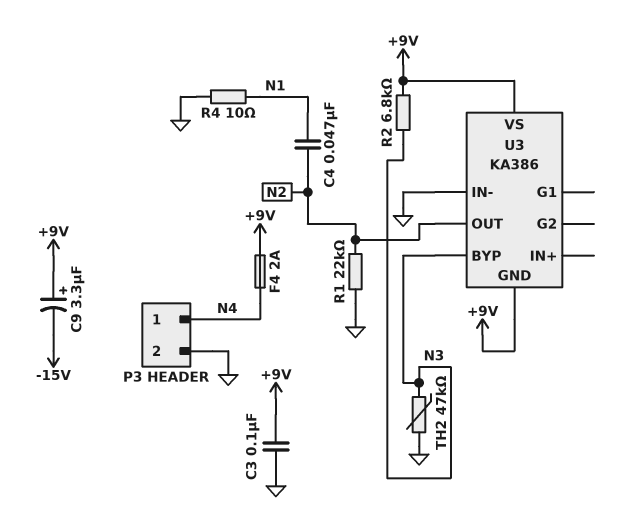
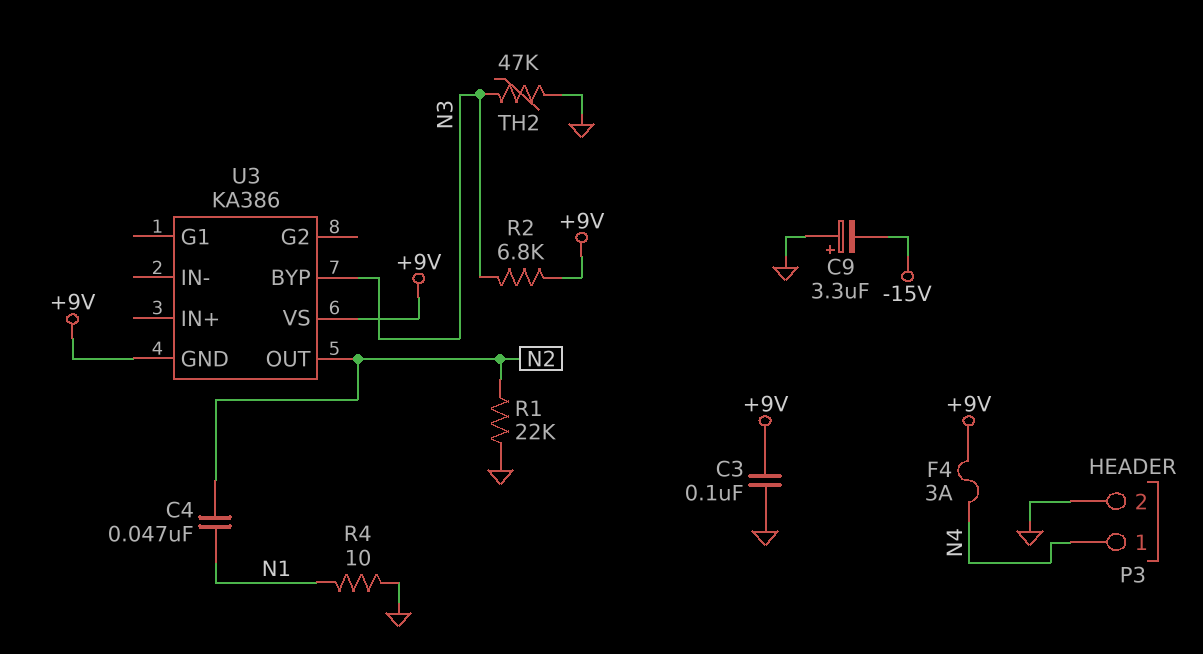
C9: 3.3uF (plus +9V, minus -15V) -> 3.3uF (plus GND, minus -15V)
F4: 2A (+9V, N4) -> 3A (+9V, N4)
U3 pin IN-: GND -> none

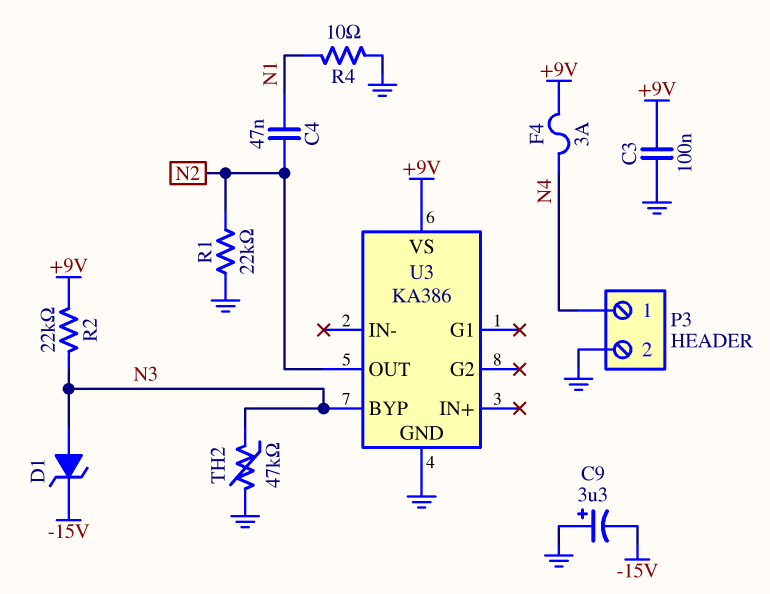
D1: none -> zener (A N3, K -15V)
R2: 6.8k (+9V, N3) -> 22k (+9V, N3)
U3 pin GND: +9V -> GND

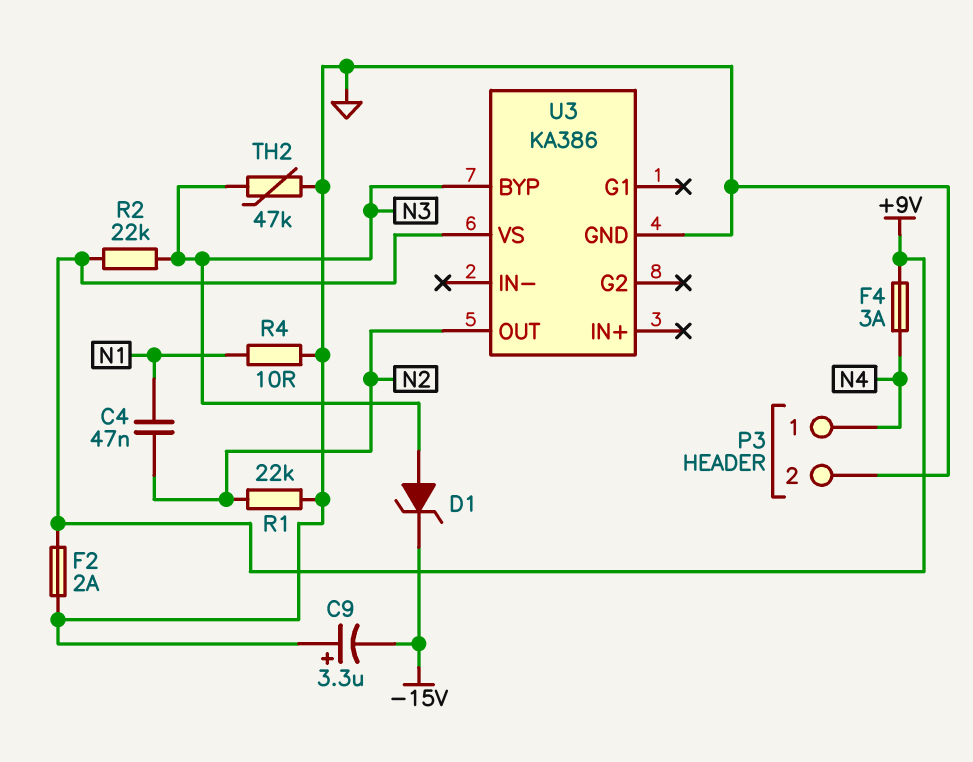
C3: 100nF (+9V, GND) -> none
F2: none -> 2A (+9V, GND)

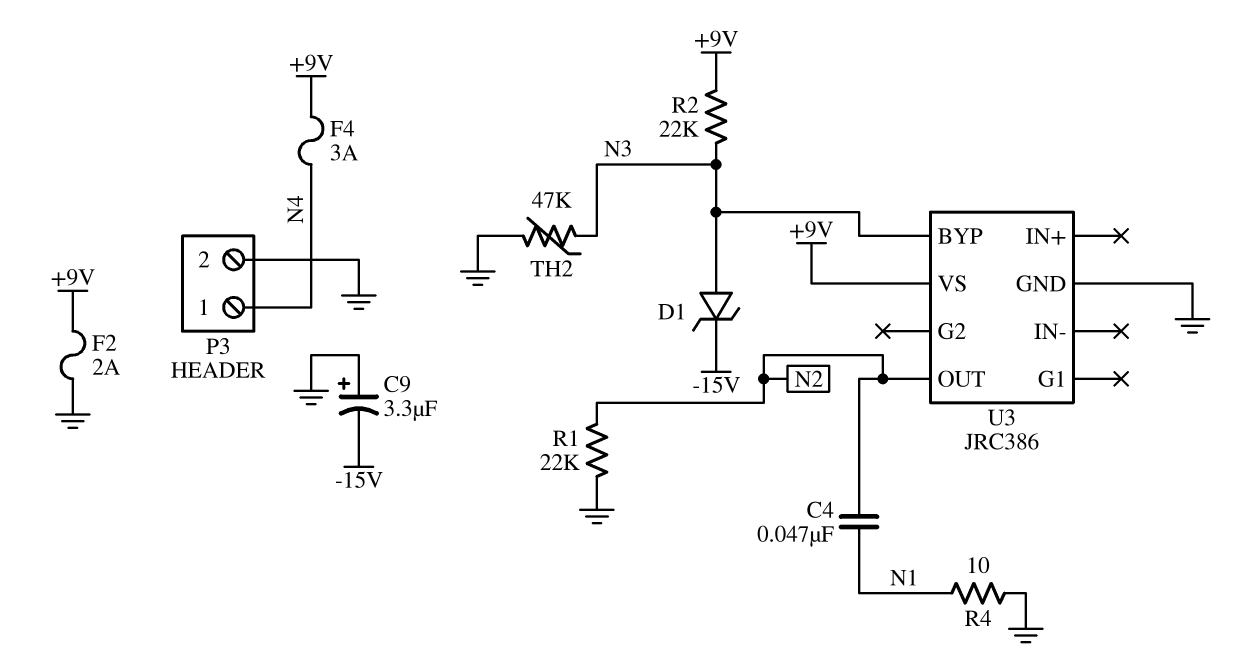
U3: KA386 -> JRC386

